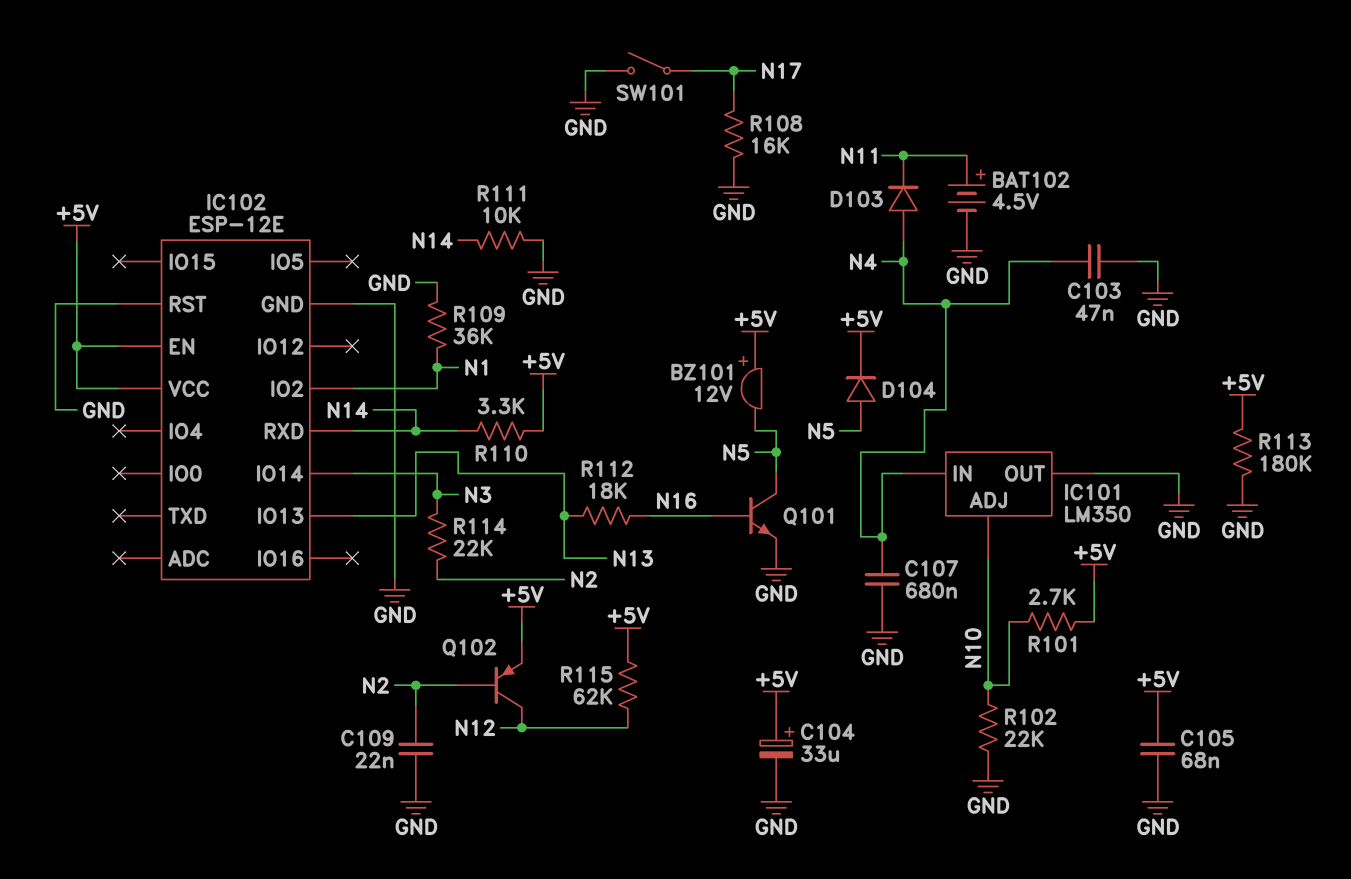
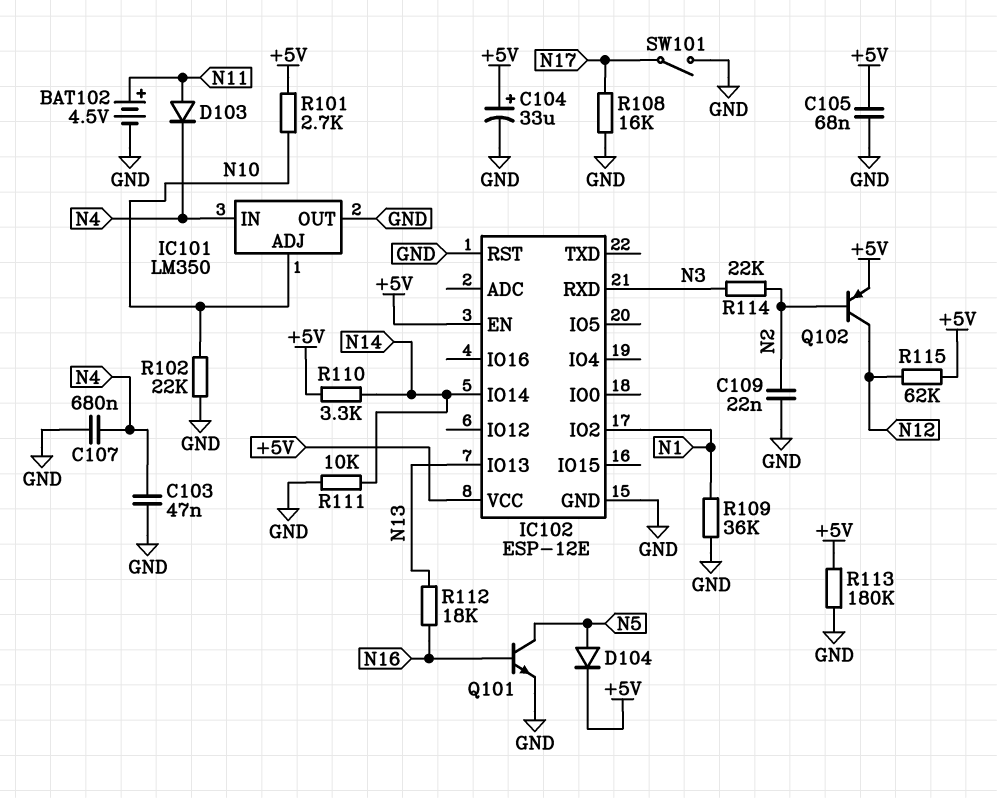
BZ101: buzzer 12V (plus +5V, minus N5) -> none
D103: diode (A N4, K N11) -> diode (A N11, K N4)
IC102 pin IO14: N3 -> N14
IC102 pin RXD: N14 -> N3

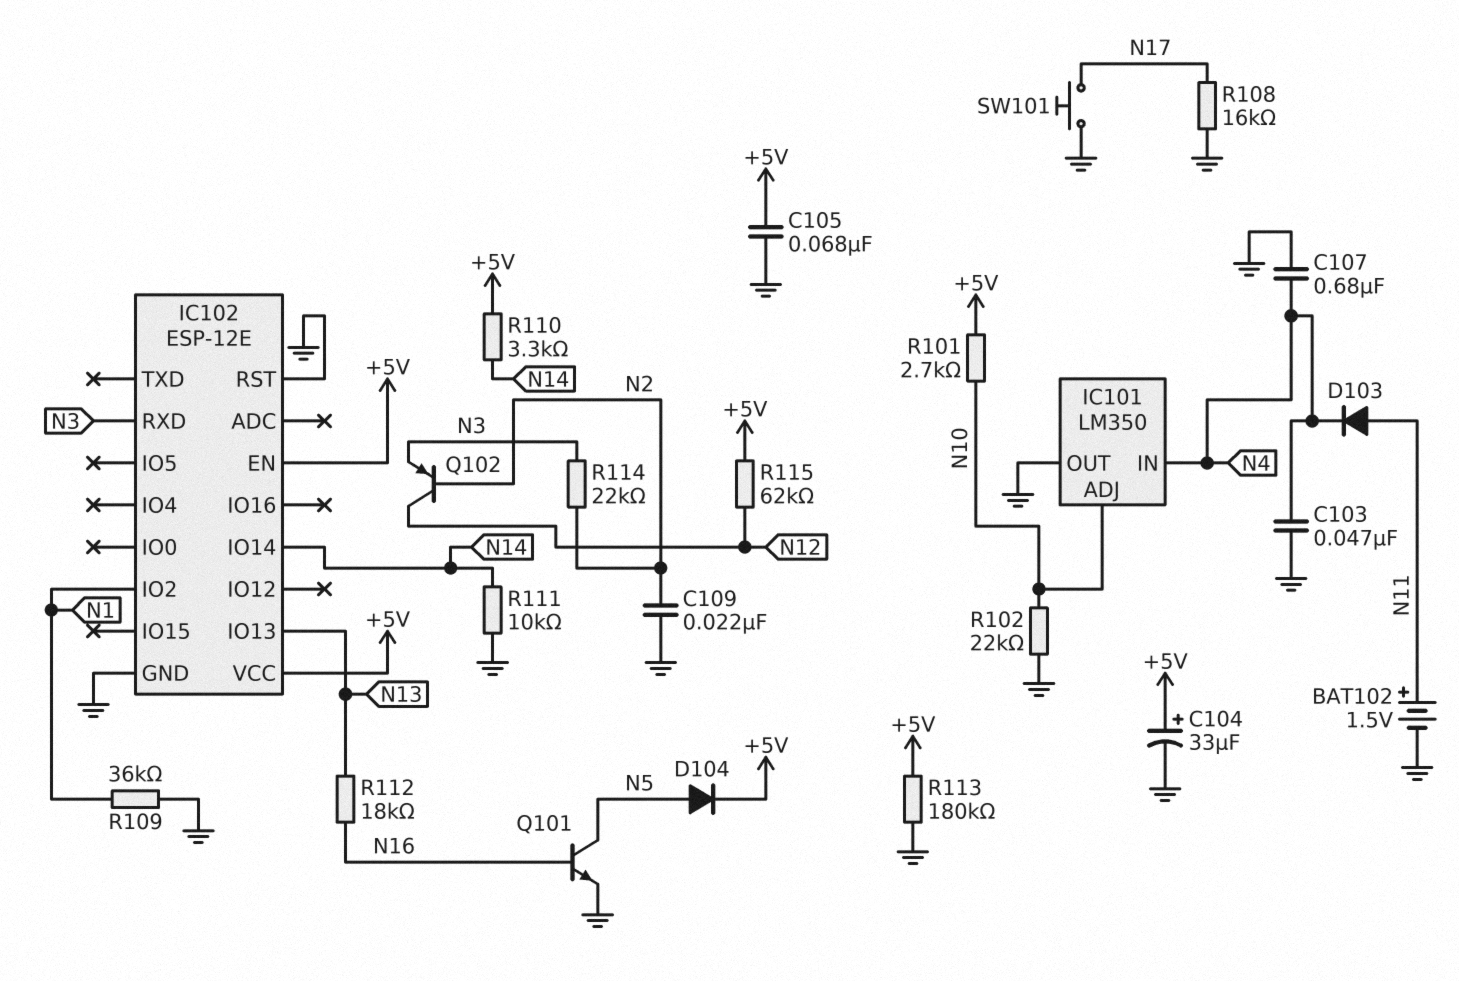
BAT102: 4.5V (plus N11, minus GND) -> 1.5V (plus N11, minus GND)
Q102: PNP (B N2, C N12, E +5V) -> PNP (B N2, C N12, E N3)
SW101: switch (GND, N17) -> button (GND, N17)

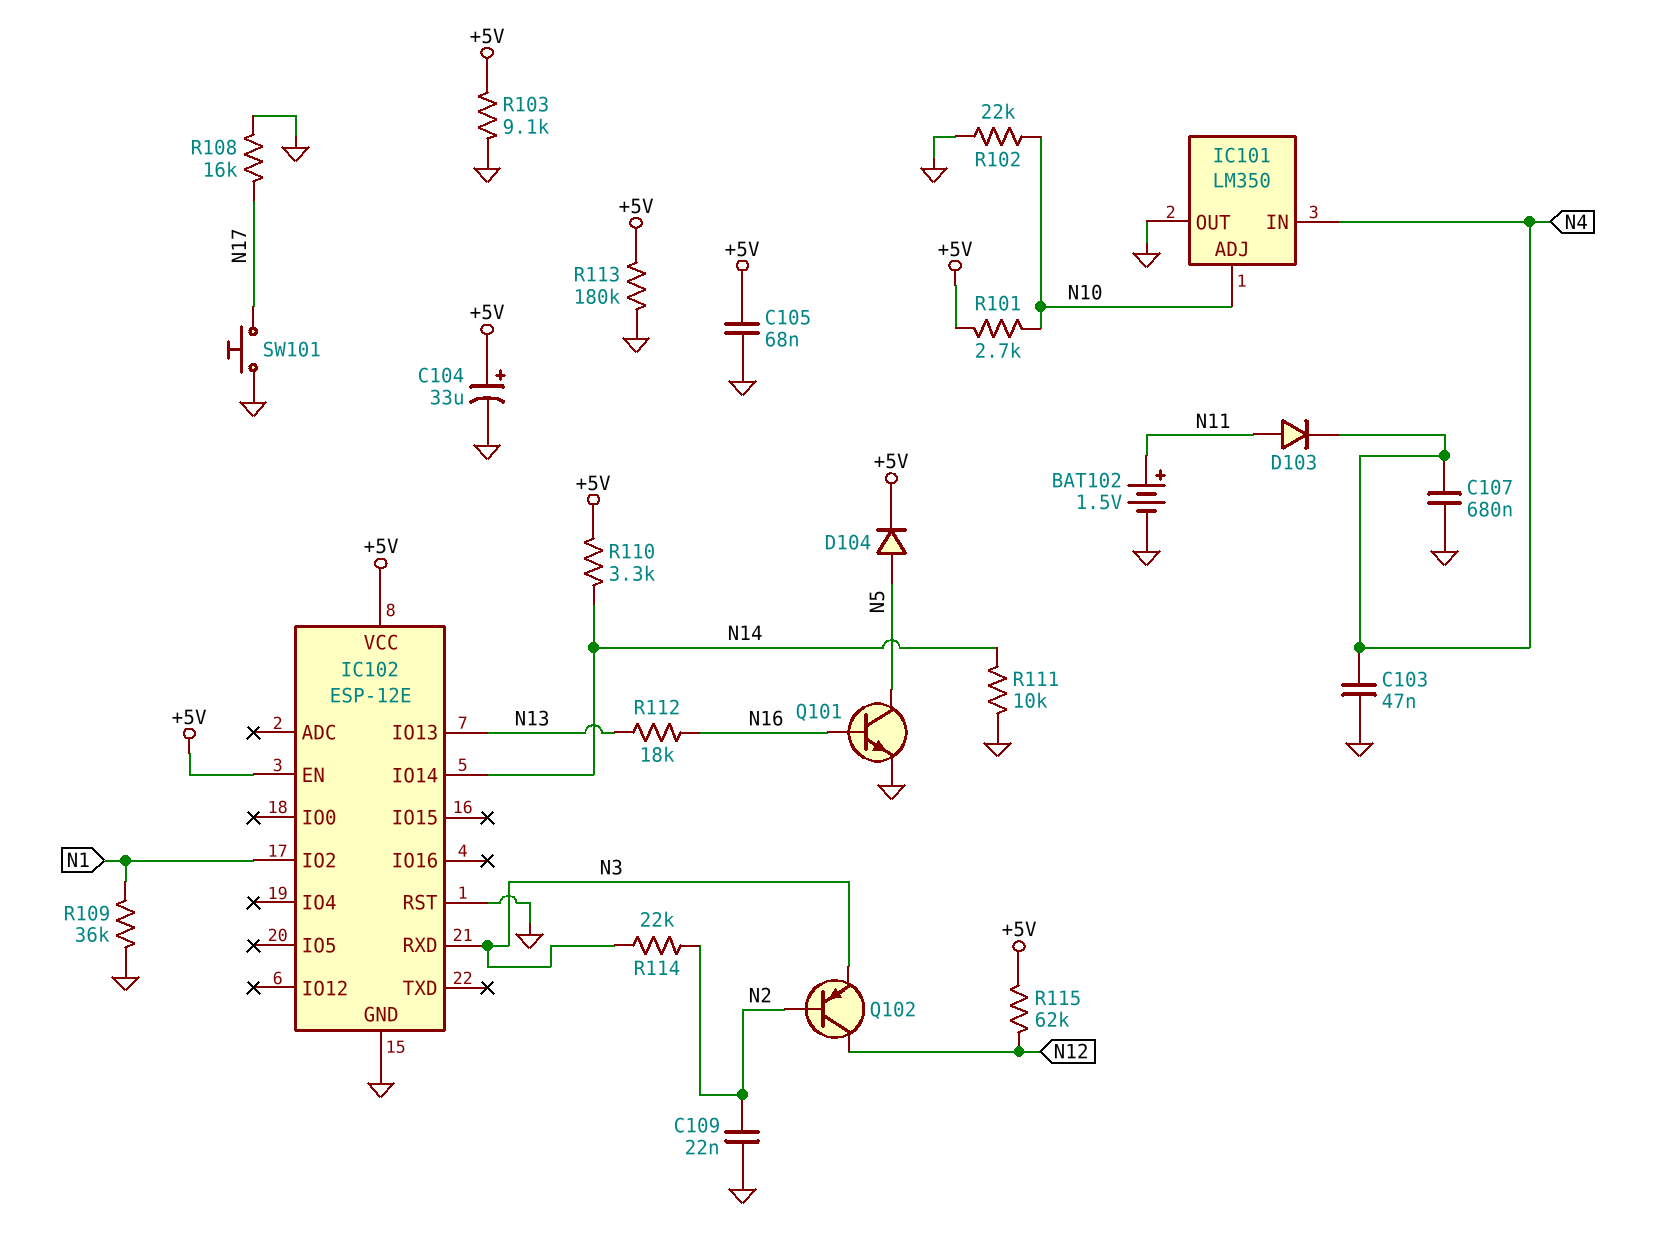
R103: none -> 9.1k (+5V, GND)

